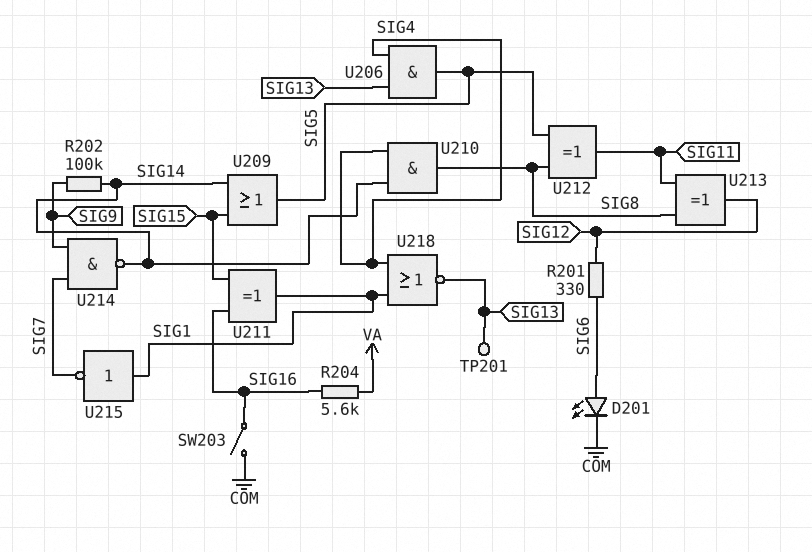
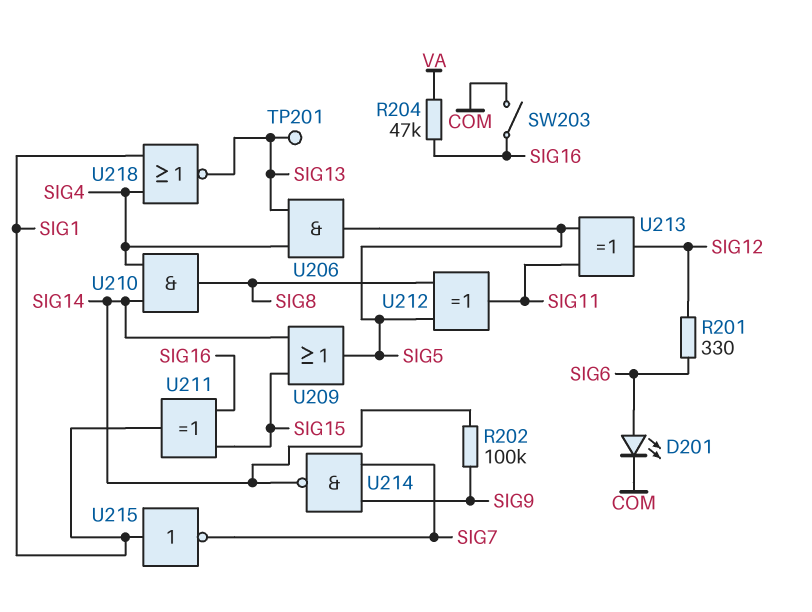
R204: 5.6k (SIG16, VA) -> 47k (SIG16, VA)
U213: XOR (in SIG8, in SIG11, out SIG12) -> XOR (in SIG5, in SIG11, out SIG12)

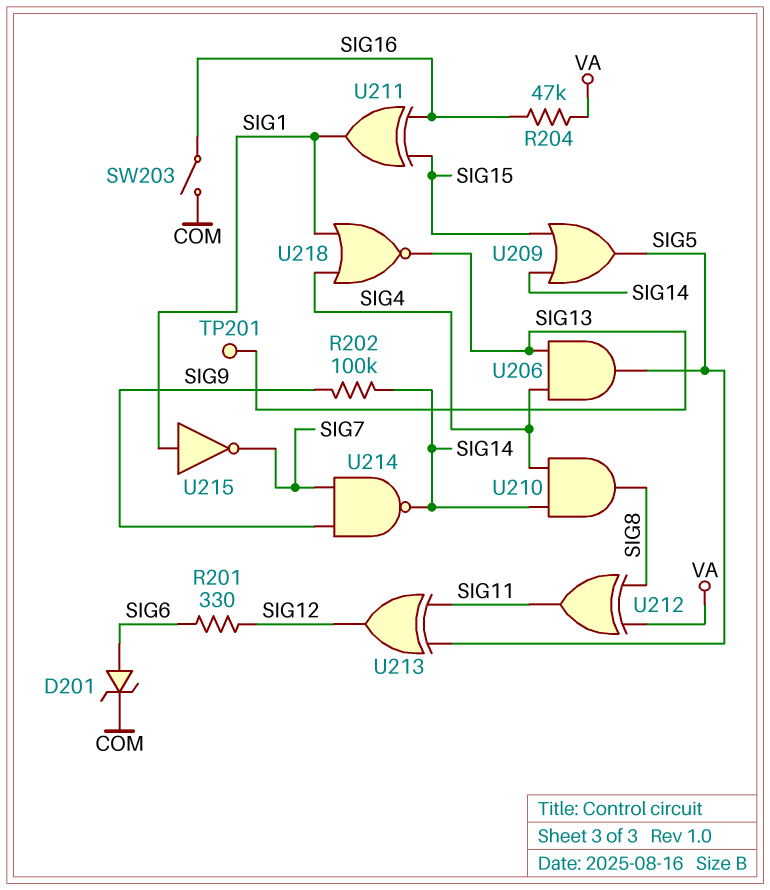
D201: LED (A SIG6, K COM) -> zener (A SIG6, K COM)
U212: XOR (in SIG5, in SIG8, out SIG11) -> XOR (in SIG8, in VA, out SIG11)

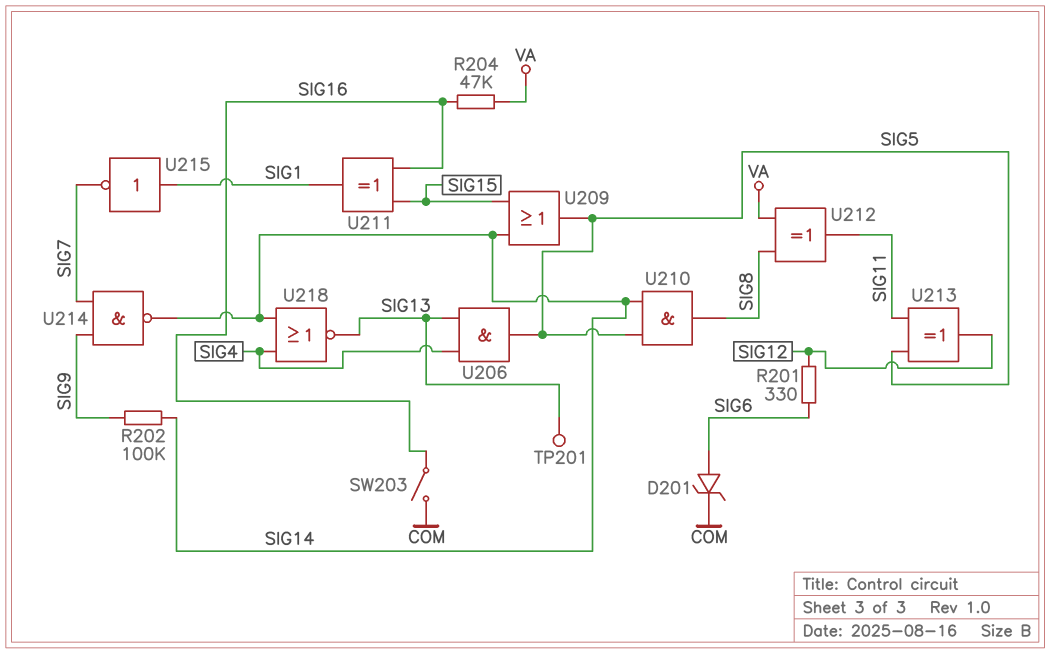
U210: AND (in SIG4, in SIG14, out SIG8) -> AND (in SIG5, in SIG14, out SIG8)
U218: NOR (in SIG1, in SIG4, out SIG13) -> NOR (in SIG4, in SIG14, out SIG13)

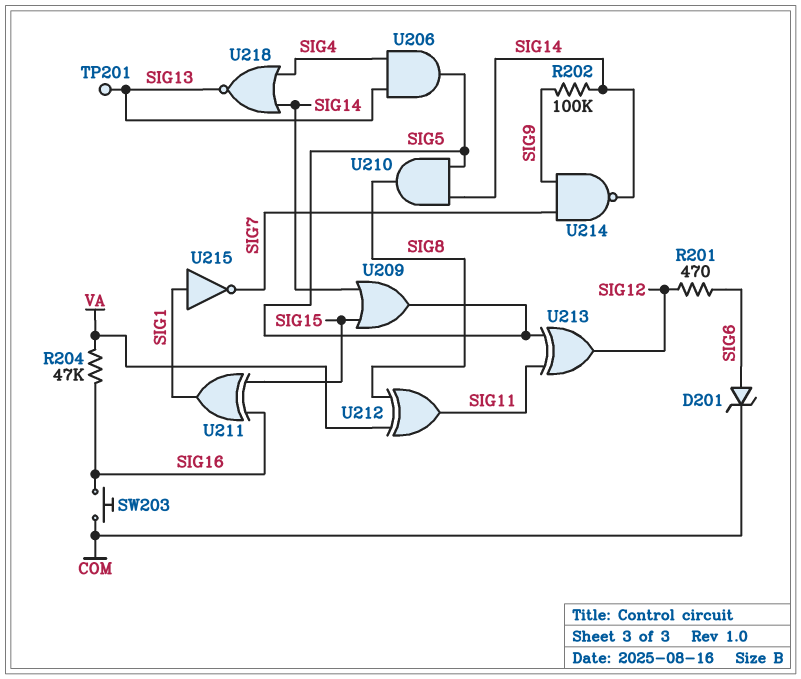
R201: 330 (SIG6, SIG12) -> 470 (SIG6, SIG12)
SW203: switch (COM, SIG16) -> button (COM, SIG16)

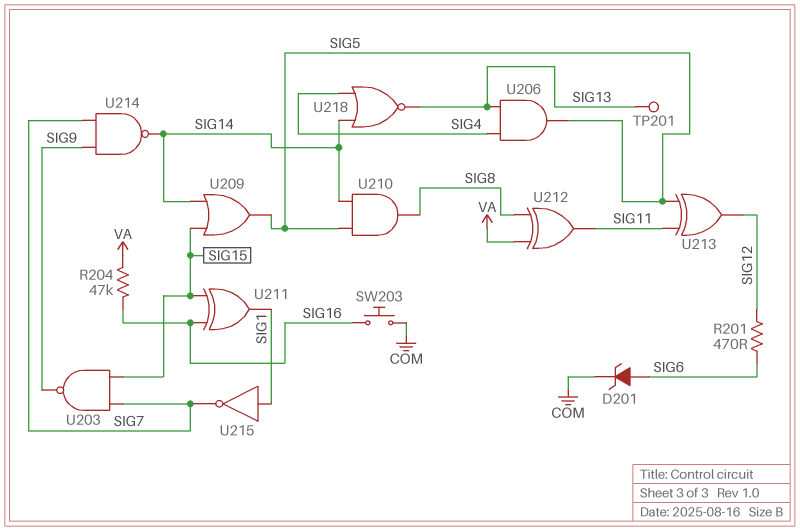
R202: 100k (SIG9, SIG14) -> none
U203: none -> NAND (in SIG7, in SIG15, out SIG9)

